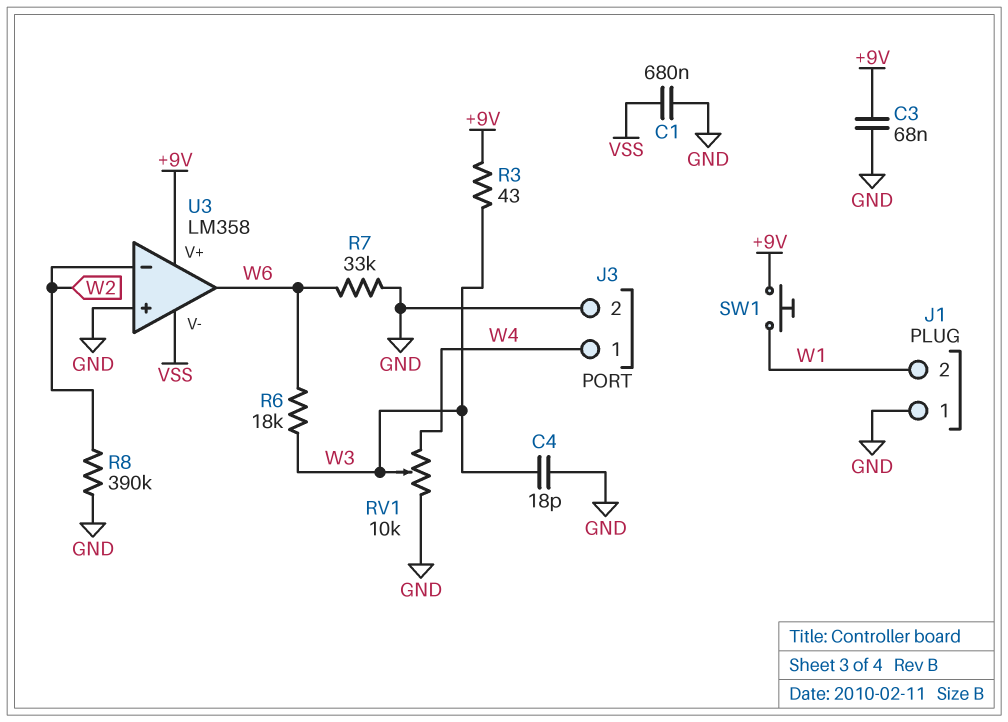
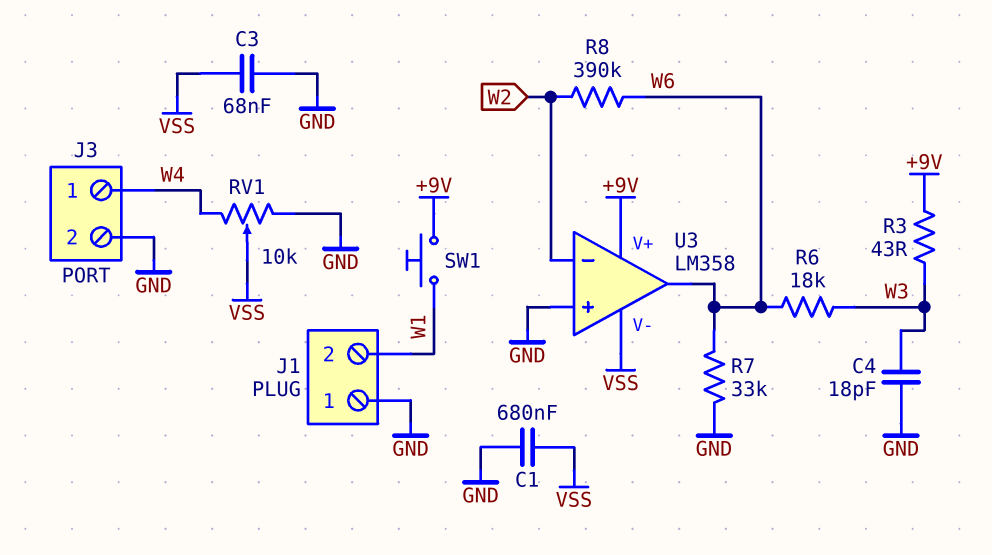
C3: 68nF (+9V, GND) -> 68nF (GND, VSS)
R8: 390k (GND, W2) -> 390k (W2, W6)
RV1: 10k (GND, W4, wiper W3) -> 10k (GND, W4, wiper VSS)

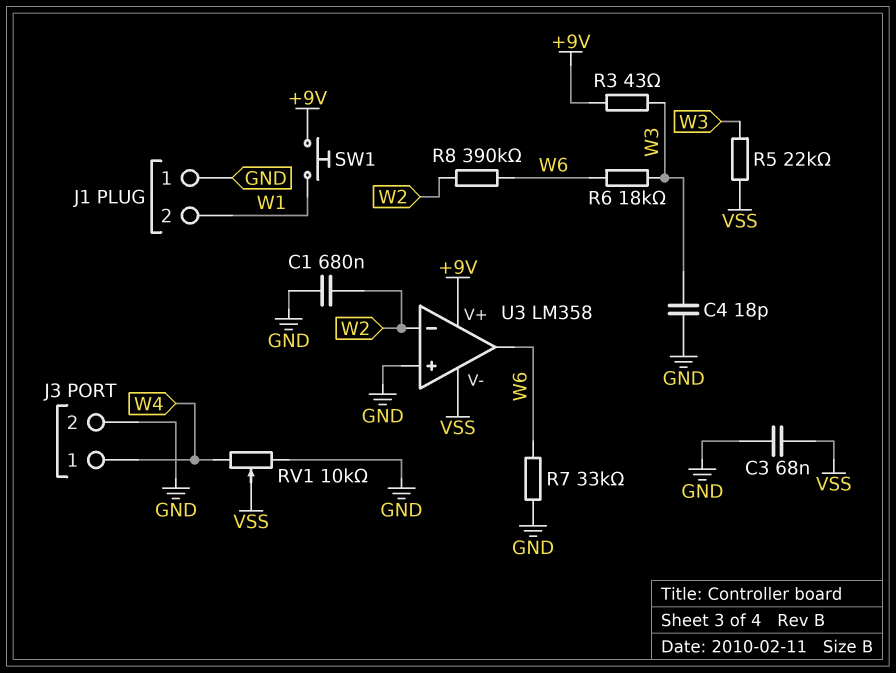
C1: 680nF (GND, VSS) -> 680nF (GND, W2)
R5: none -> 22k (VSS, W3)

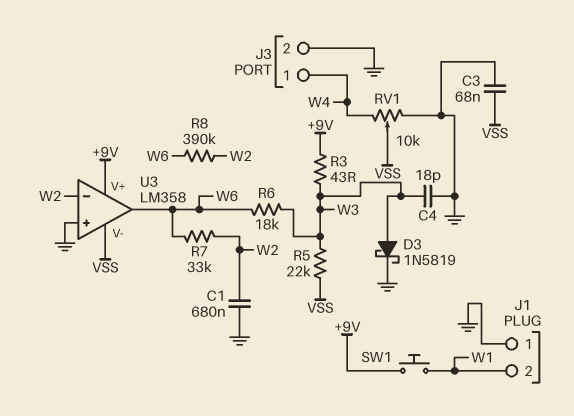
D3: none -> schottky 1N5819 (A W3, K GND)
R7: 33k (GND, W6) -> 33k (W2, W6)

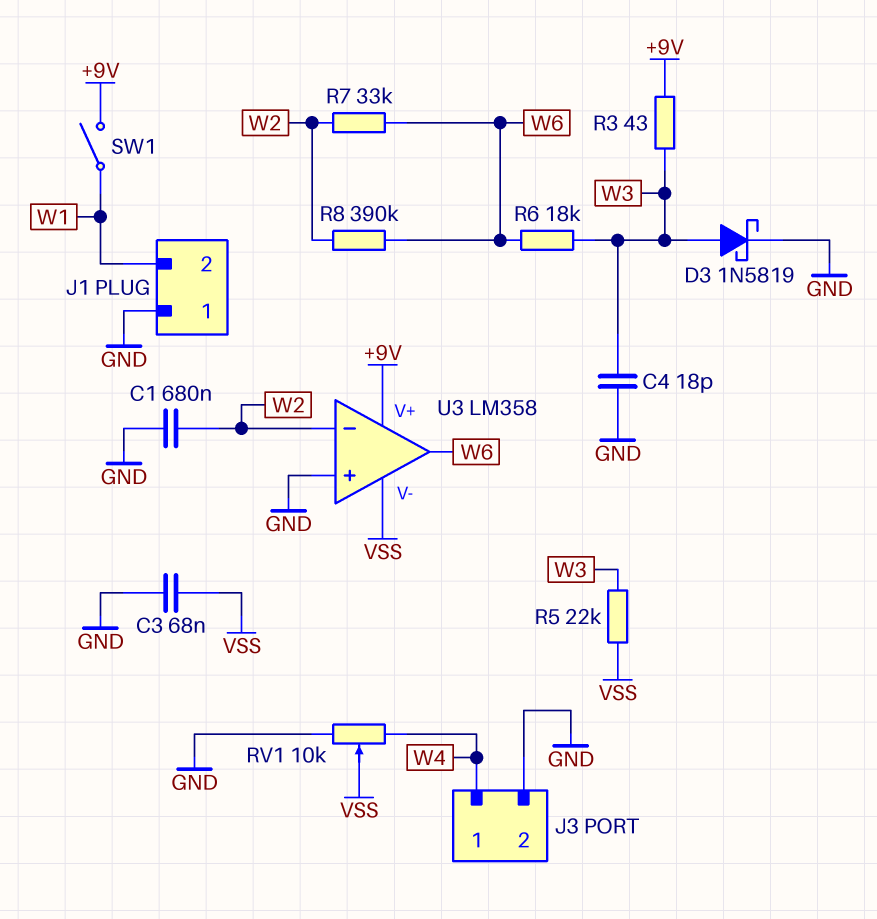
SW1: button (+9V, W1) -> switch (+9V, W1)

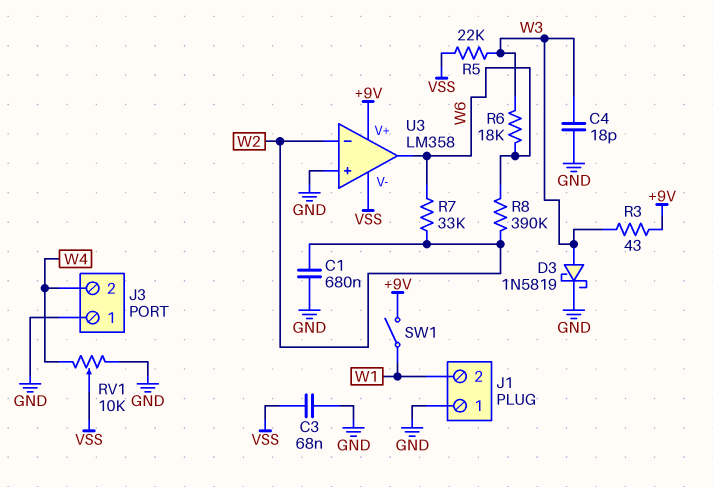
J3 pin 1: W4 -> GND
J3 pin 2: GND -> W4

